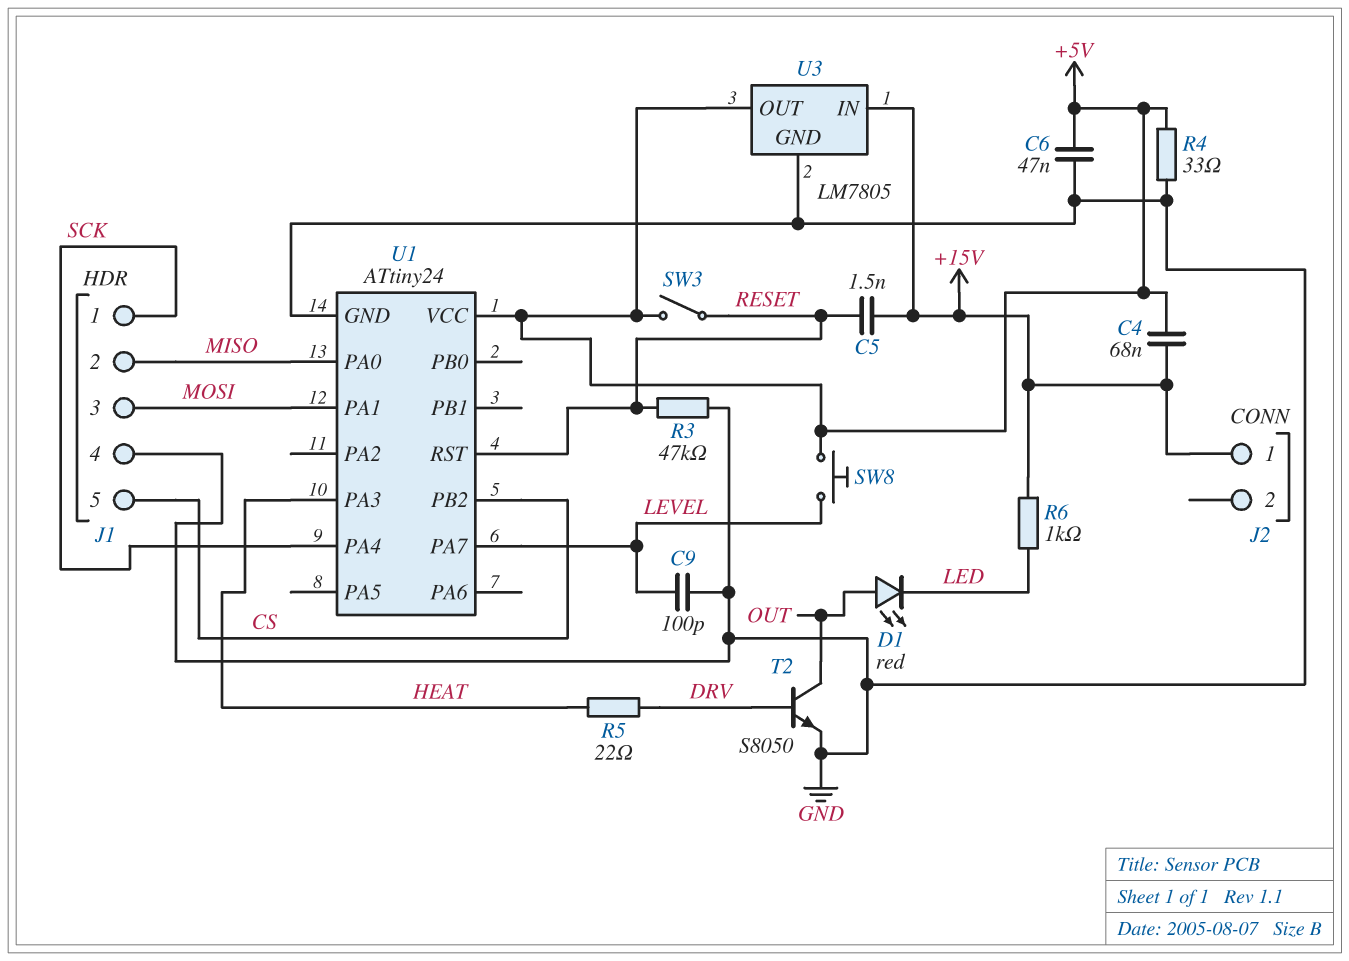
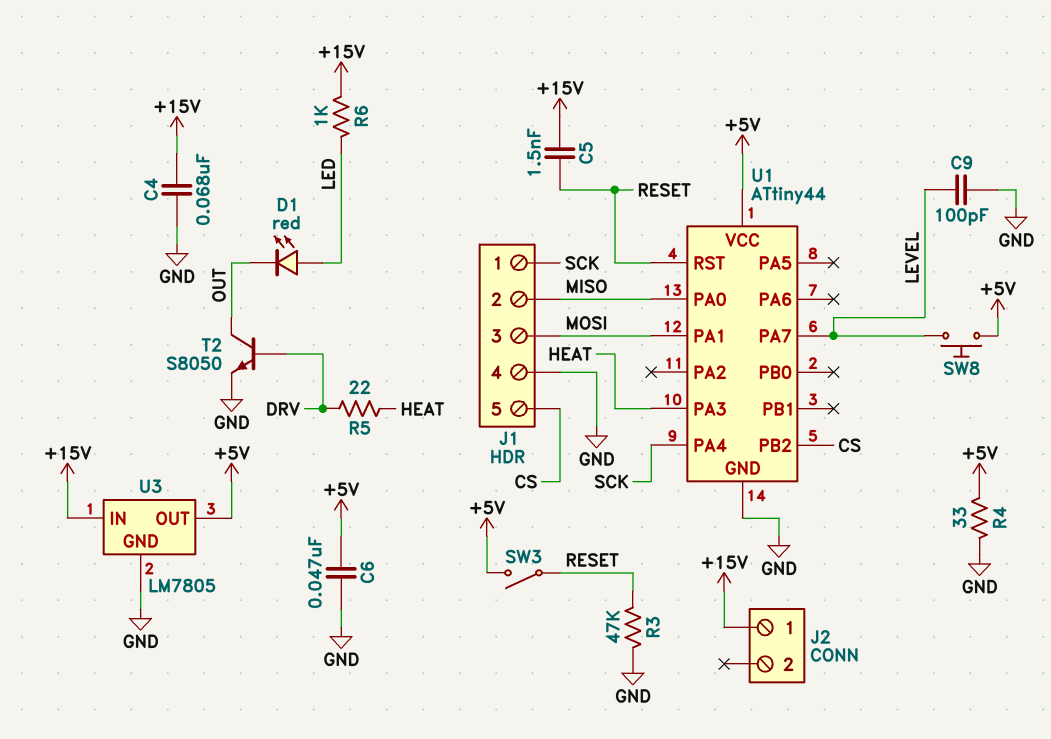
C4: 68nF (+5V, +15V) -> 68nF (+15V, GND)
D1: LED red (A OUT, K LED) -> LED red (A LED, K OUT)
U1: ATtiny24 -> ATtiny44

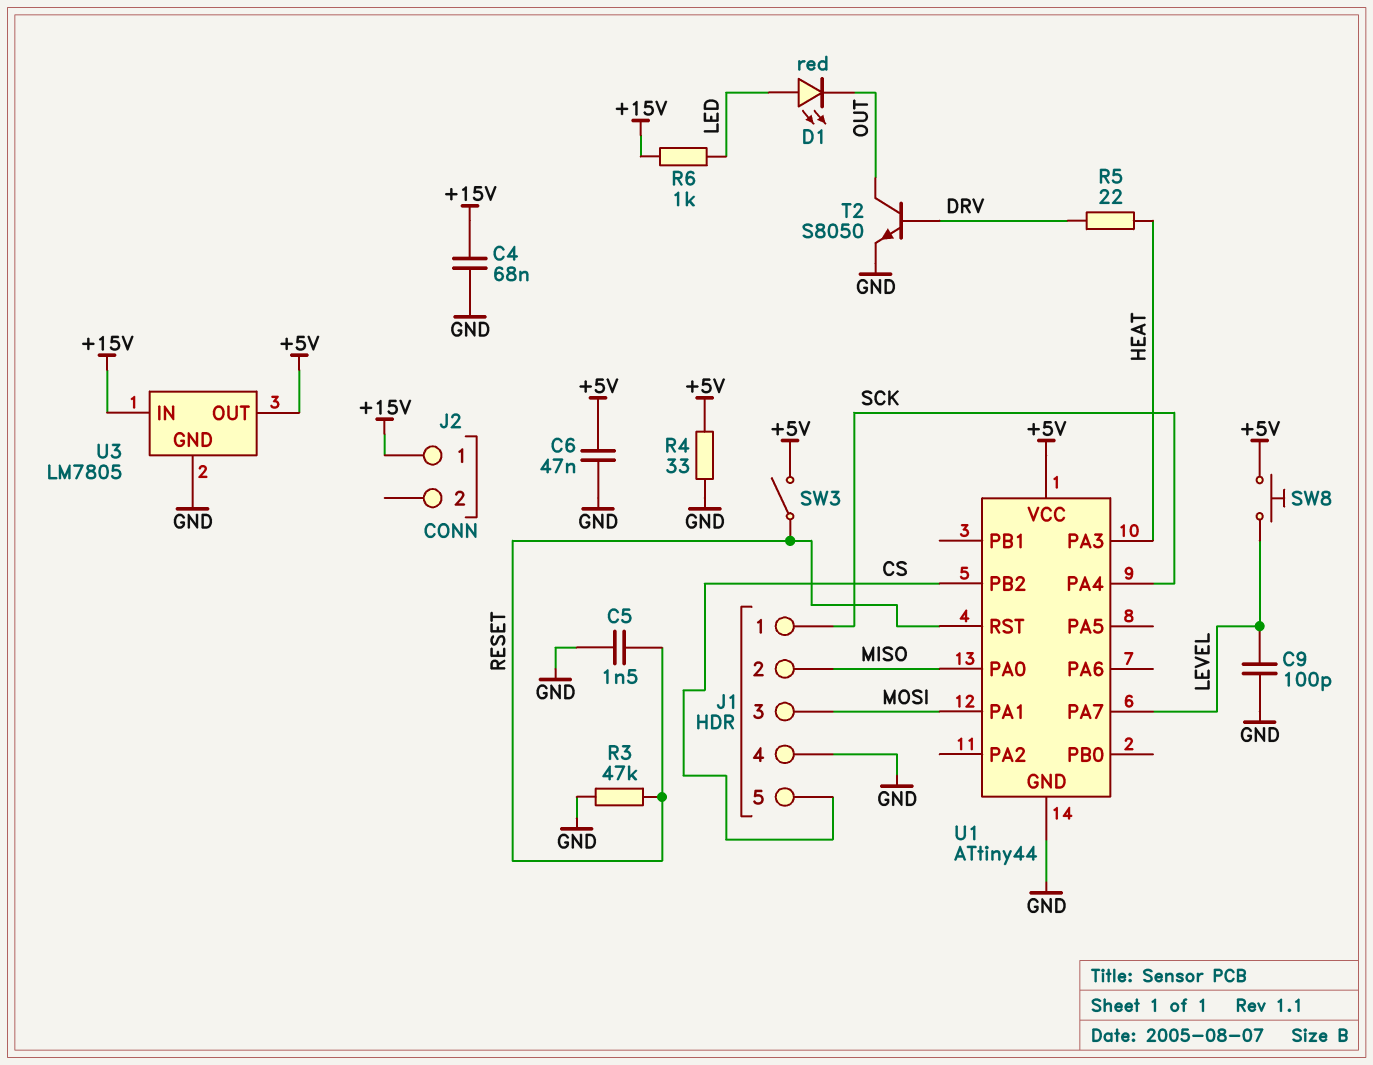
C5: 1.5nF (+15V, RESET) -> 1.5nF (GND, RESET)

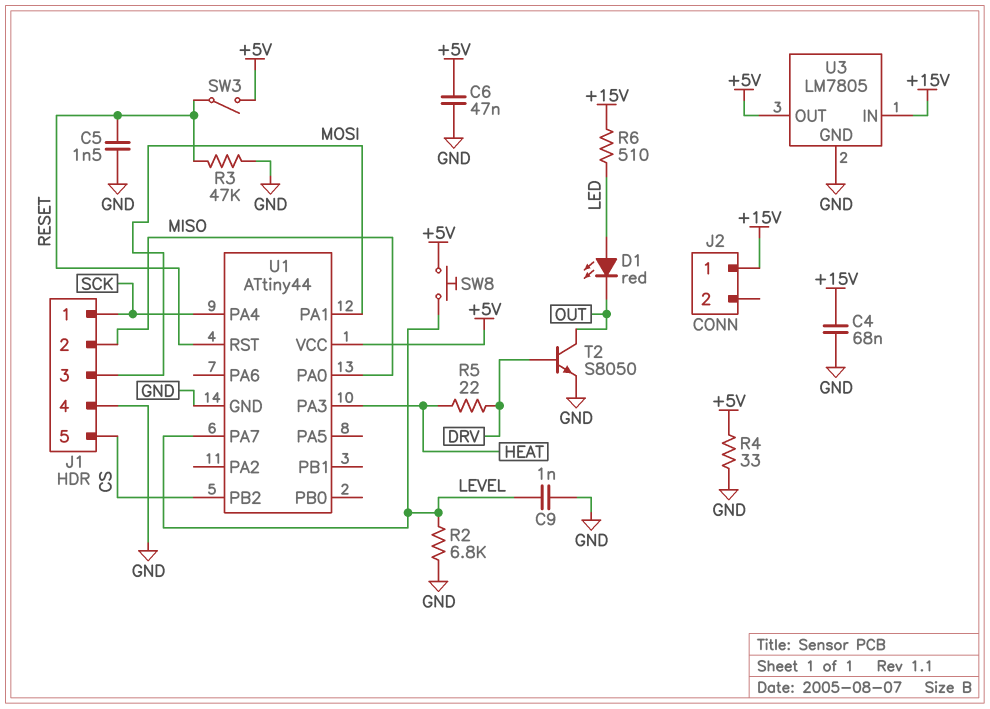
C9: 100pF (GND, LEVEL) -> 1nF (GND, LEVEL)
R2: none -> 6.8k (GND, LEVEL)
R6: 1k (+15V, LED) -> 510 (+15V, LED)

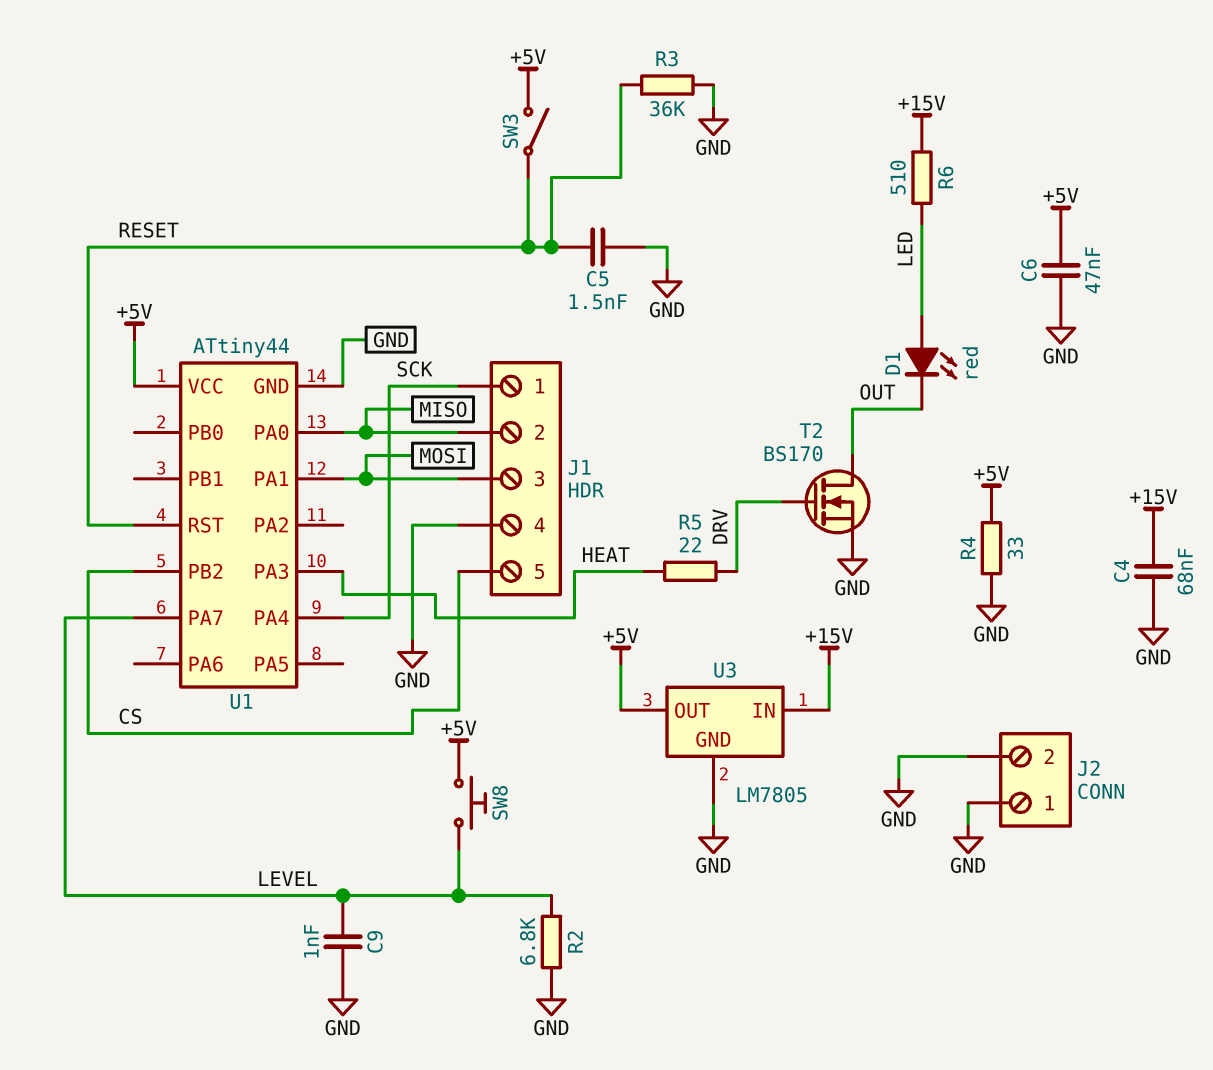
J2 pin 1: +15V -> GND
J2 pin 2: none -> GND
R3: 47k (GND, RESET) -> 36k (GND, RESET)
T2: NPN S8050 (B DRV, C OUT, E GND) -> NMOS BS170 (G DRV, D OUT, S GND)

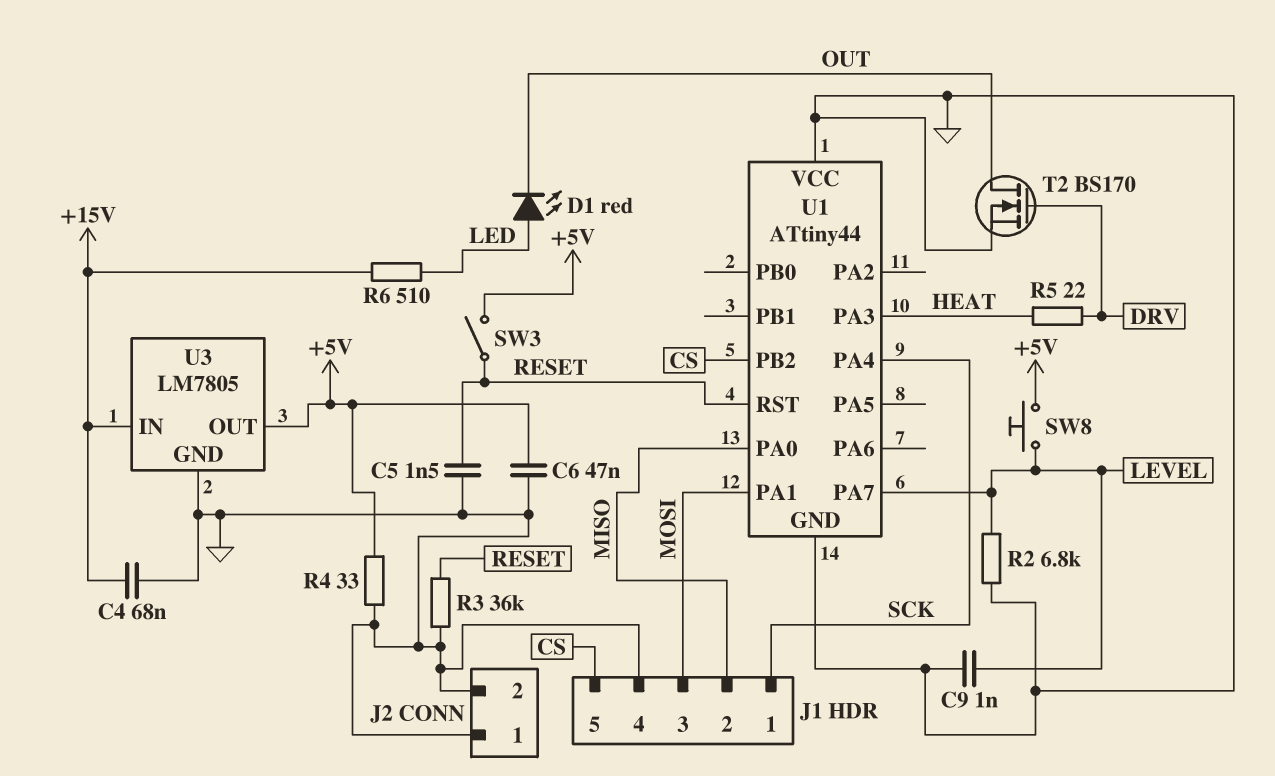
U1 pin VCC: +5V -> GND

